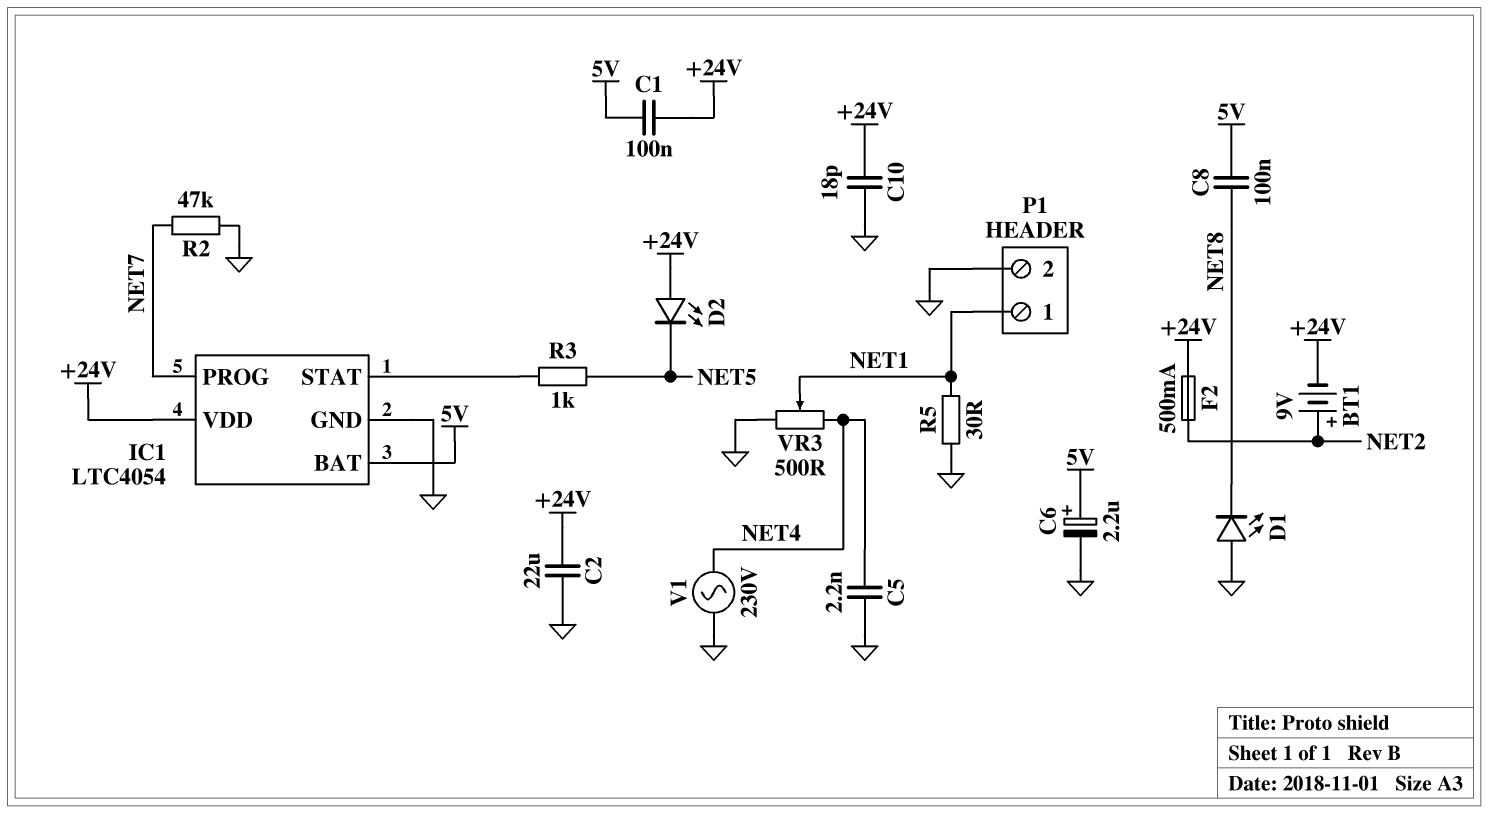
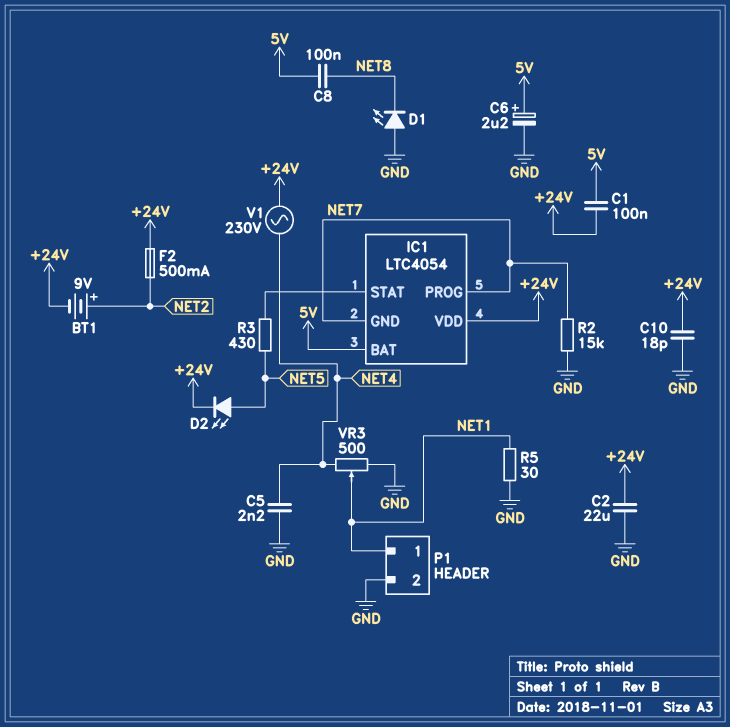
D2: LED (A +24V, K NET5) -> LED (A NET5, K +24V)
IC1 pin GND: GND -> NET7
R2: 47k (GND, NET7) -> 15k (GND, NET7)
R3: 1k (IC1/STAT, NET5) -> 430 (IC1/STAT, NET5)
V1: AC 230V (GND, NET4) -> AC 230V (+24V, NET4)

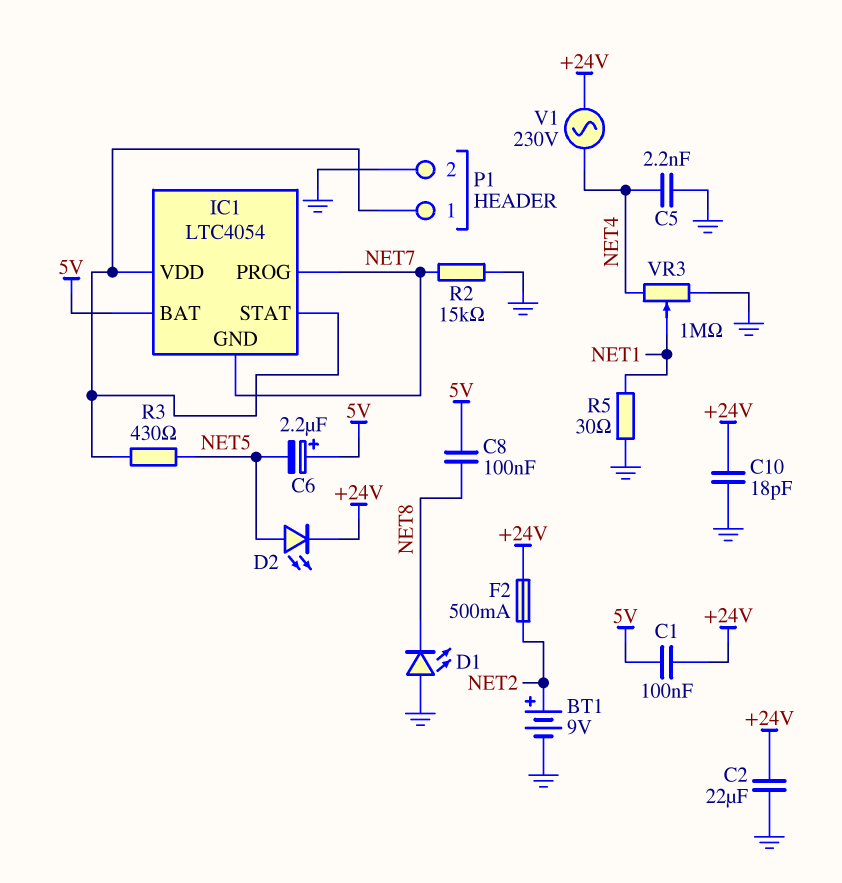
BT1: 9V (plus NET2, minus +24V) -> 9V (plus NET2, minus GND)
C6: 2.2uF (plus 5V, minus GND) -> 2.2uF (plus 5V, minus NET5)
IC1 pin VDD: +24V -> IC1/STAT
P1 pin 1: NET1 -> IC1/STAT
VR3: 500 (GND, NET4, wiper NET1) -> 1M (GND, NET4, wiper NET1)

